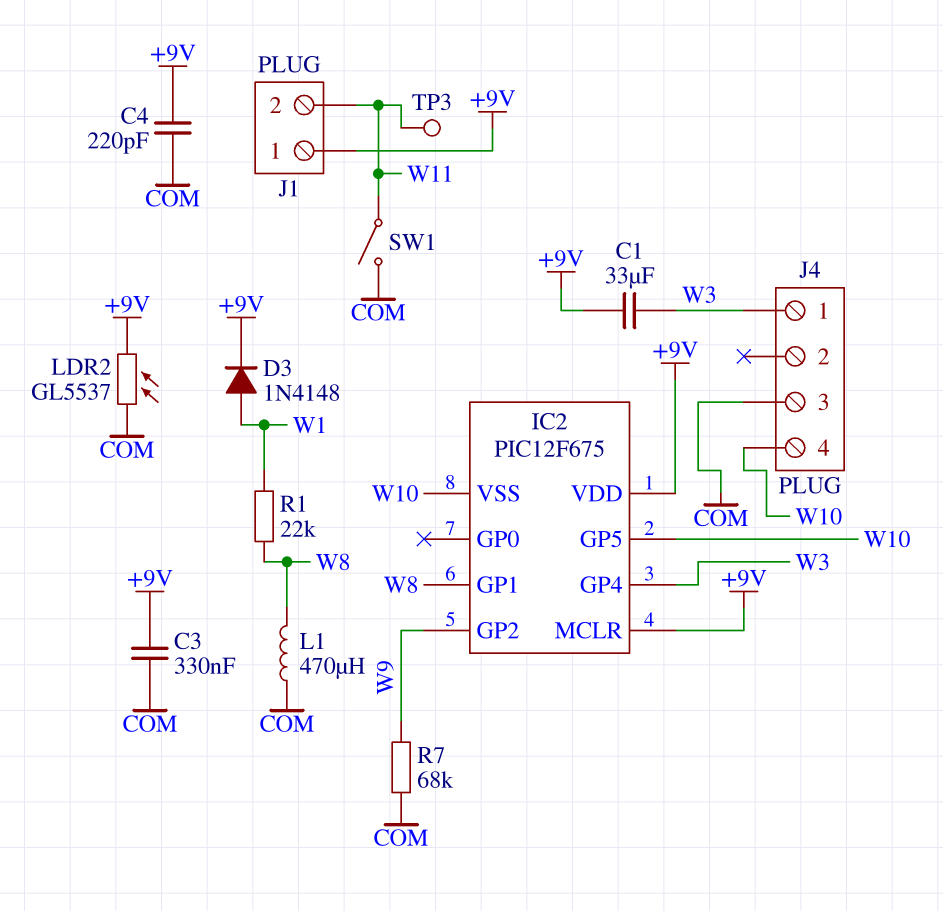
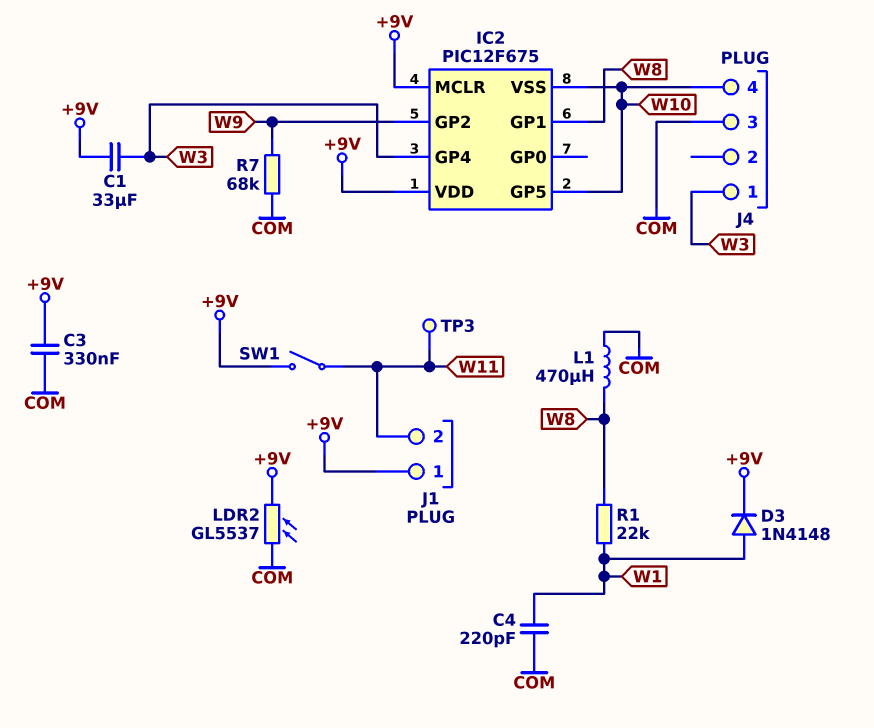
C4: 220pF (+9V, COM) -> 220pF (COM, W1)
SW1: switch (COM, W11) -> switch (+9V, W11)

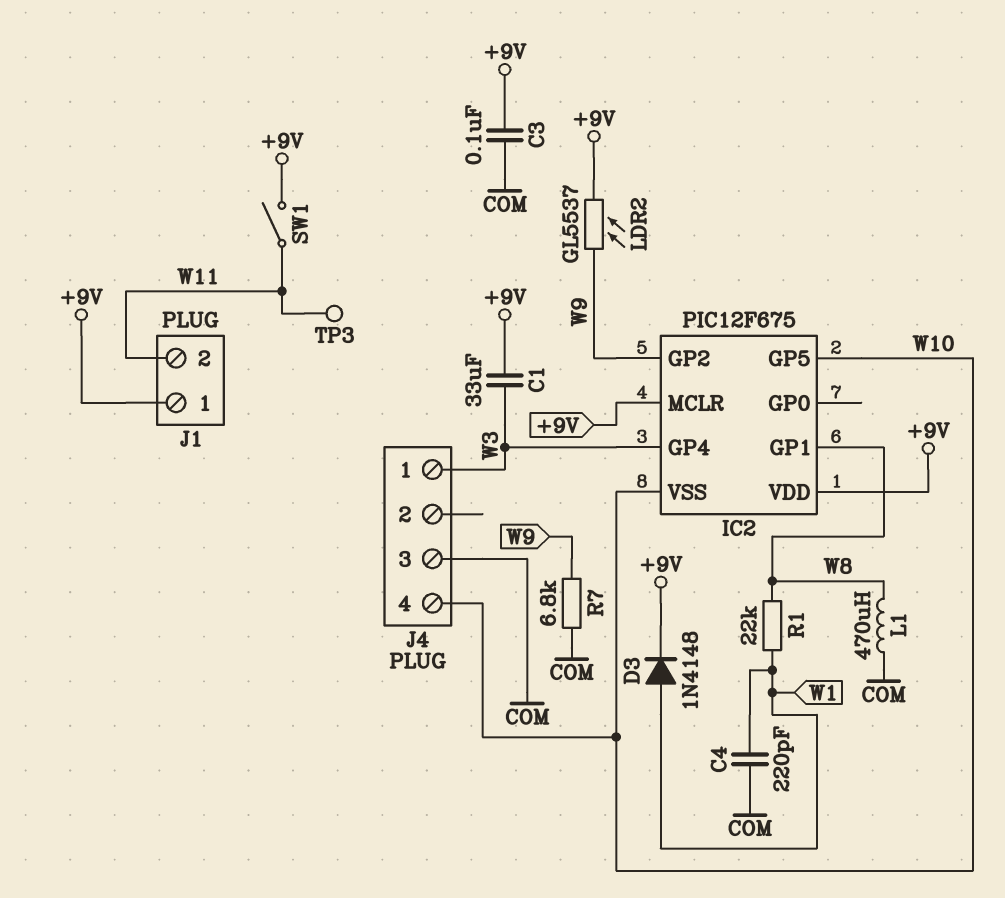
C3: 330nF (+9V, COM) -> 100nF (+9V, COM)
LDR2: GL5537 (+9V, COM) -> GL5537 (+9V, W9)
R7: 68k (COM, W9) -> 6.8k (COM, W9)

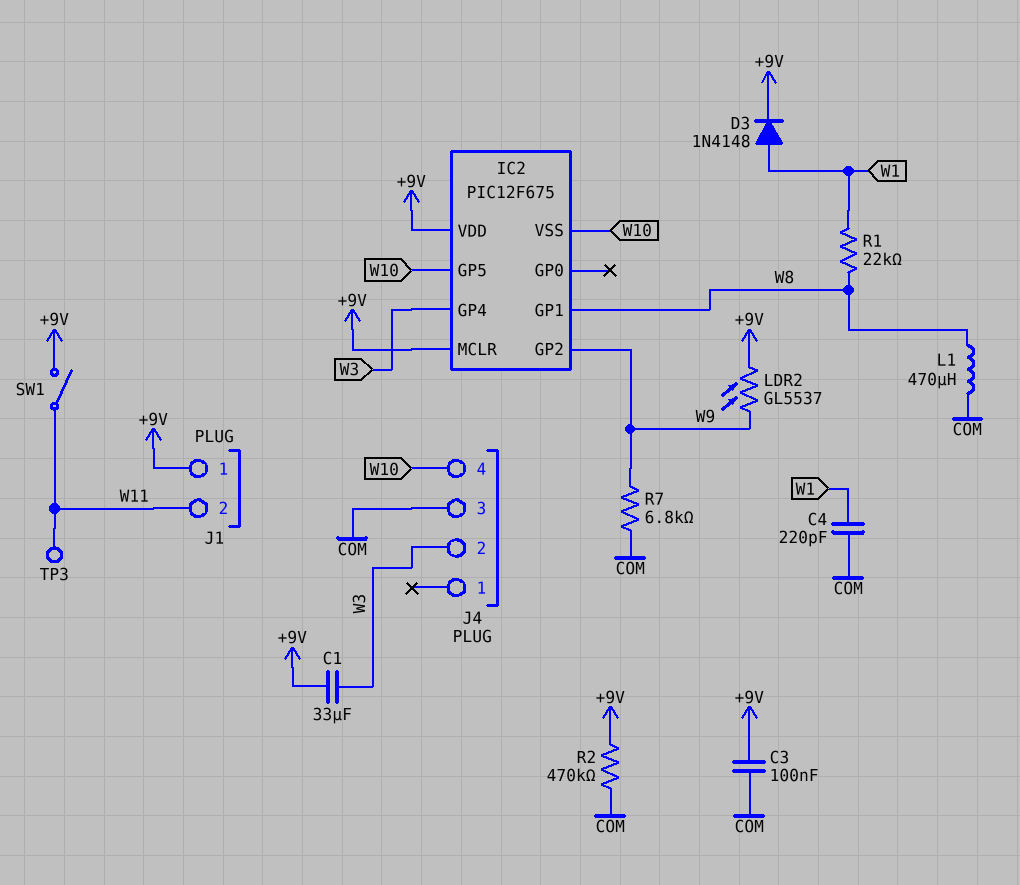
J4 pin 1: W3 -> none
J4 pin 2: none -> W3
R2: none -> 470k (+9V, COM)

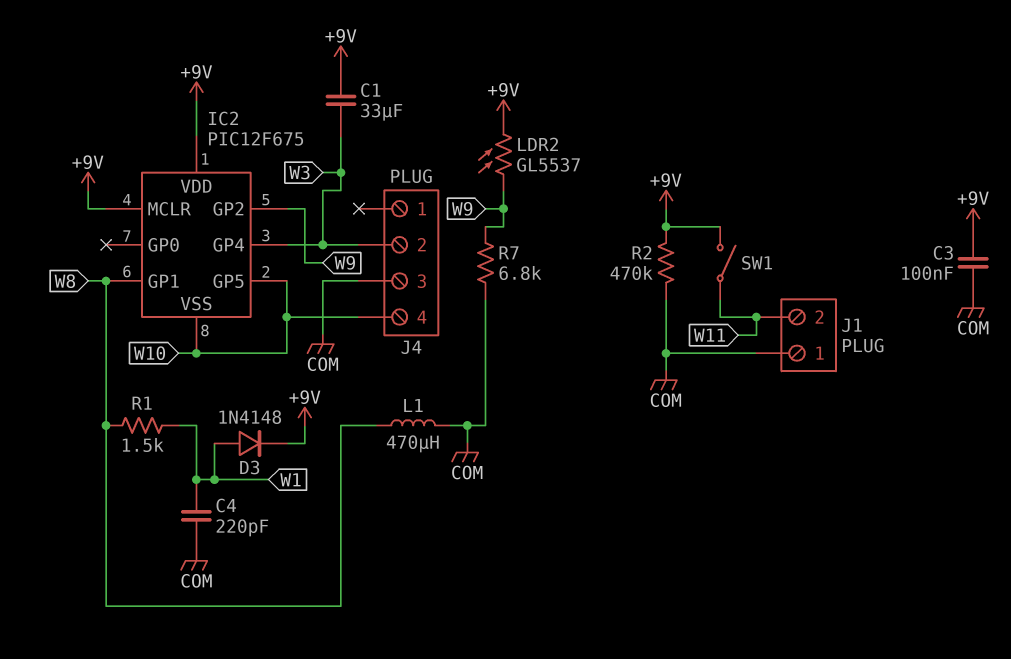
J1 pin 1: +9V -> COM
R1: 22k (W1, W8) -> 1.5k (W1, W8)
TP3: test point (W11) -> none

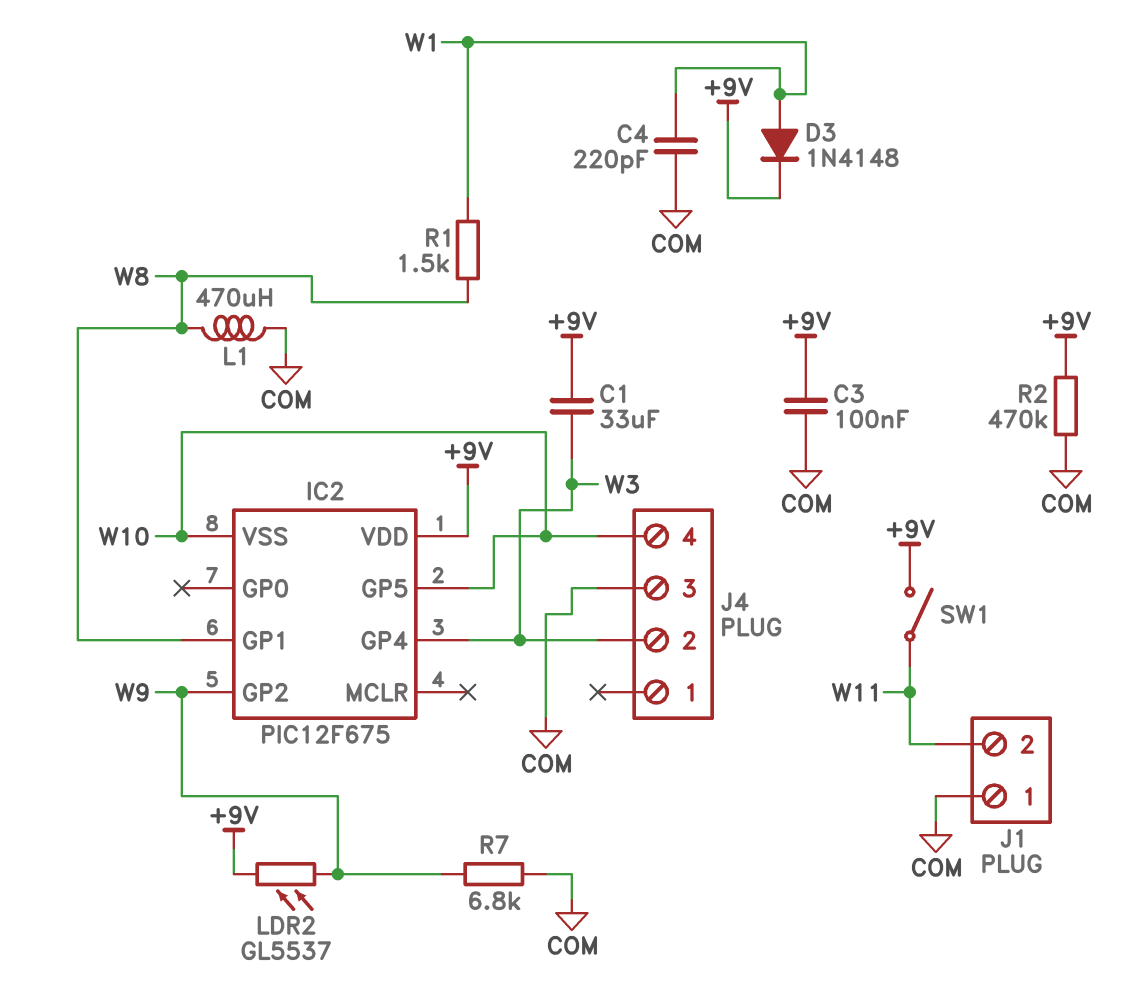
IC2 pin MCLR: +9V -> none

